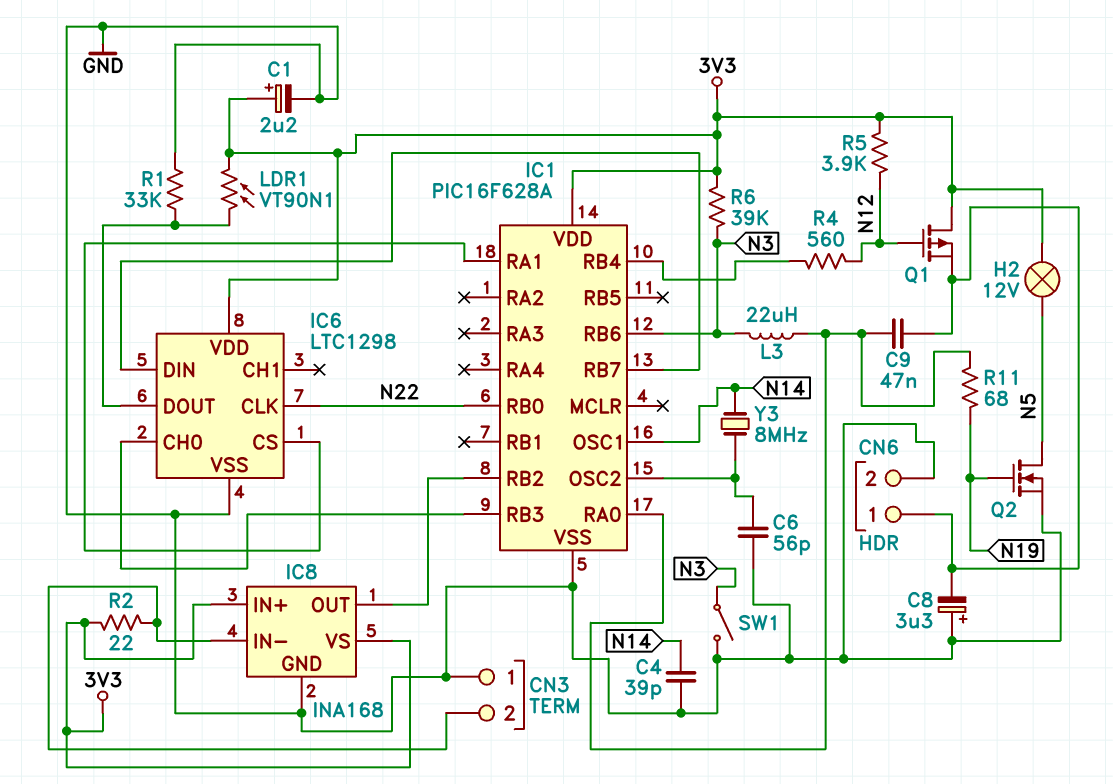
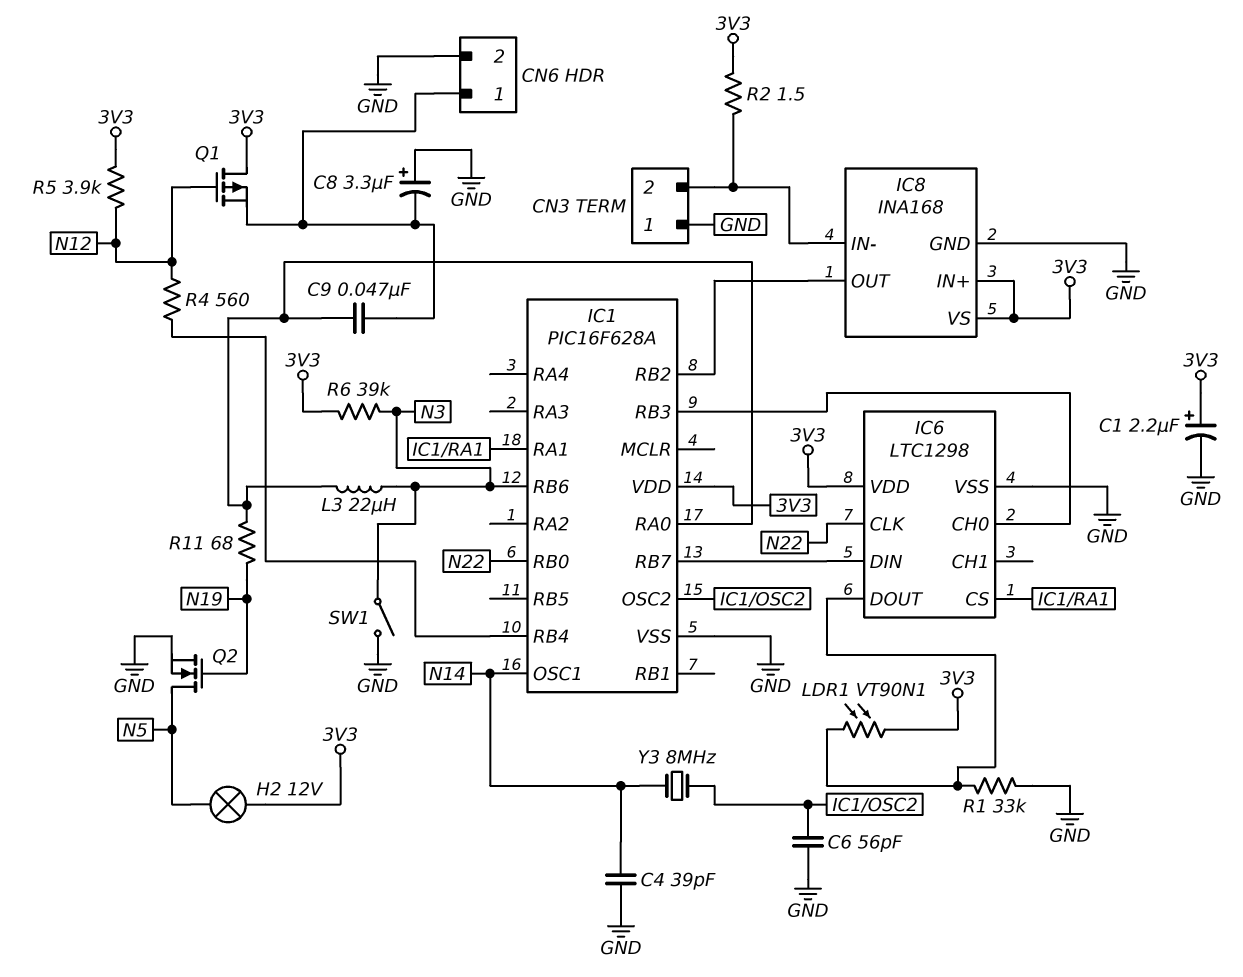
R2: 22 (3V3, CN3/2) -> 1.5 (3V3, CN3/2)

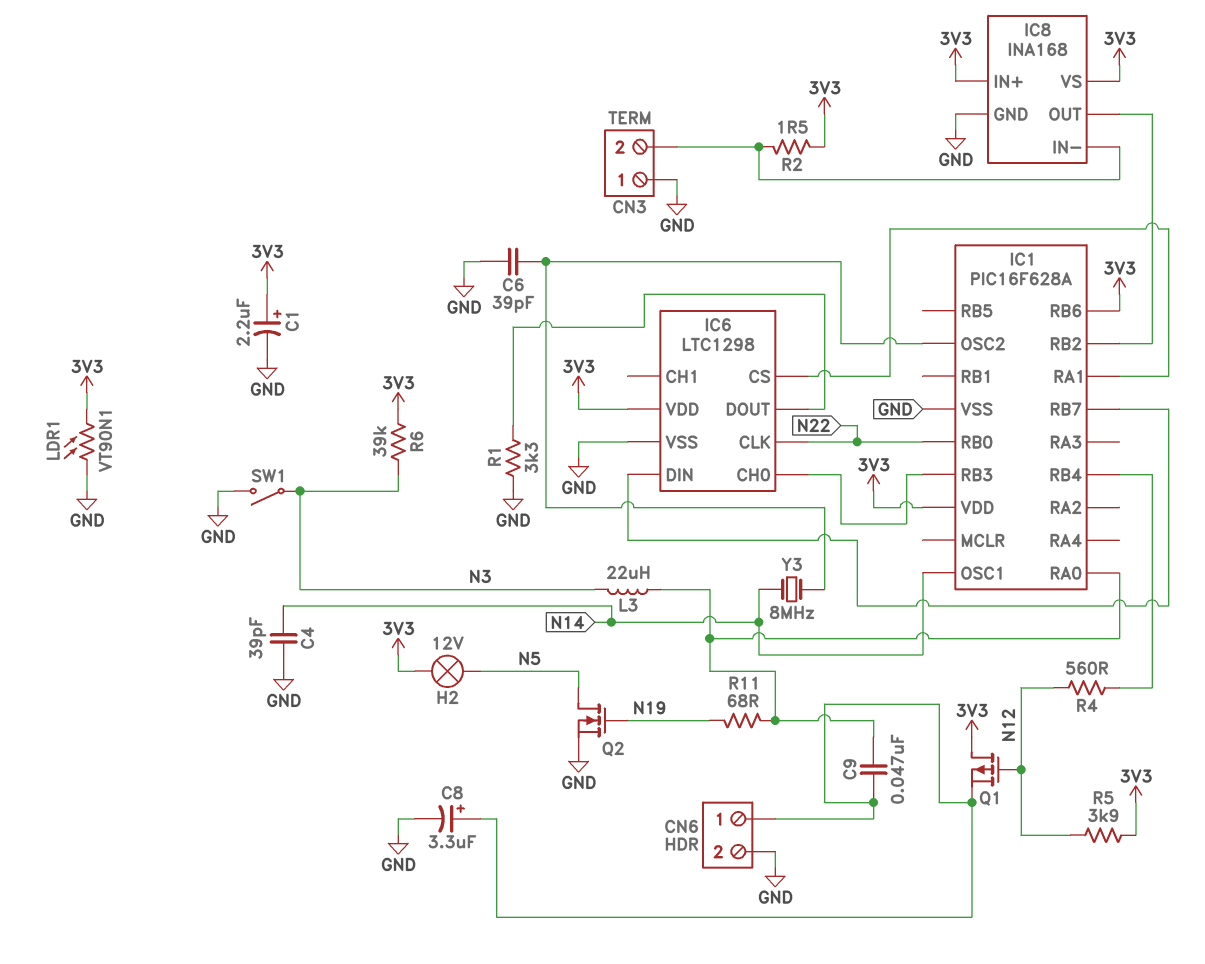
C6: 56pF (GND, IC1/OSC2) -> 39pF (GND, IC1/OSC2)
C8: 3.3uF (plus GND, minus CN6/1) -> 3.3uF (plus CN6/1, minus GND)
IC1 pin RB6: N3 -> 3V3
LDR1: VT90N1 (3V3, IC6/DOUT) -> VT90N1 (3V3, GND)
R1: 33k (GND, IC6/DOUT) -> 3.3k (GND, IC6/DOUT)

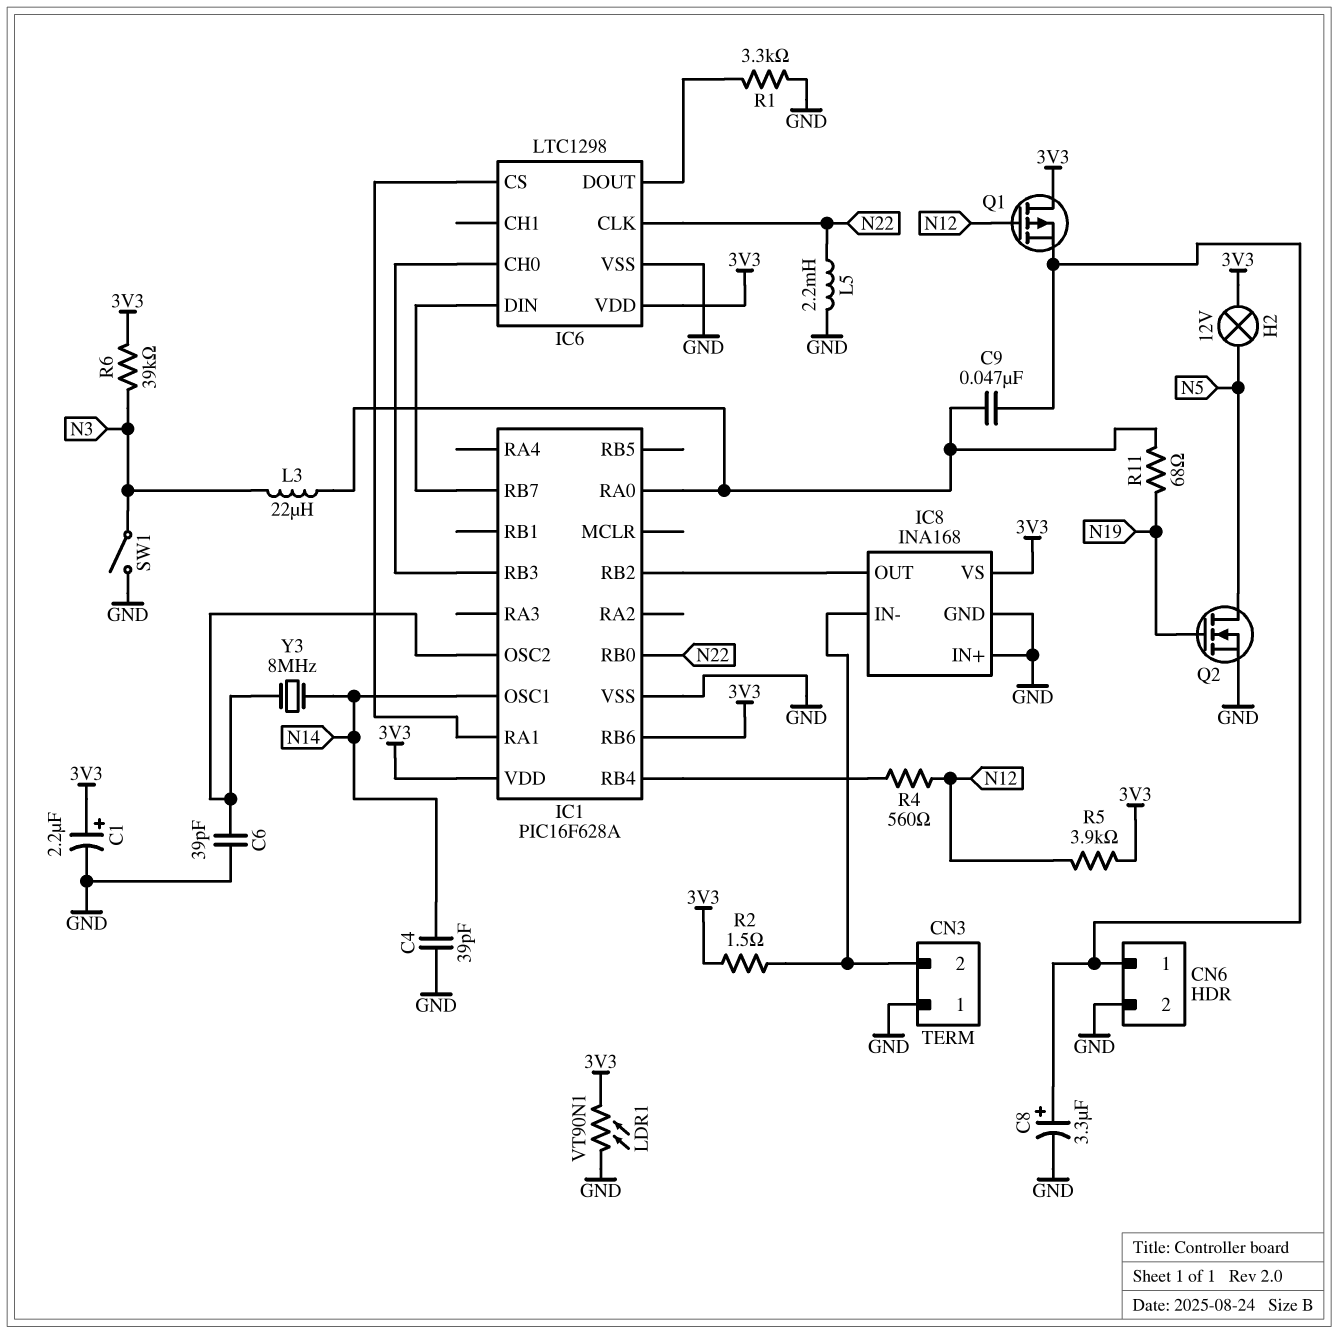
IC8 pin IN+: 3V3 -> GND
L5: none -> 2.2mH (GND, N22)

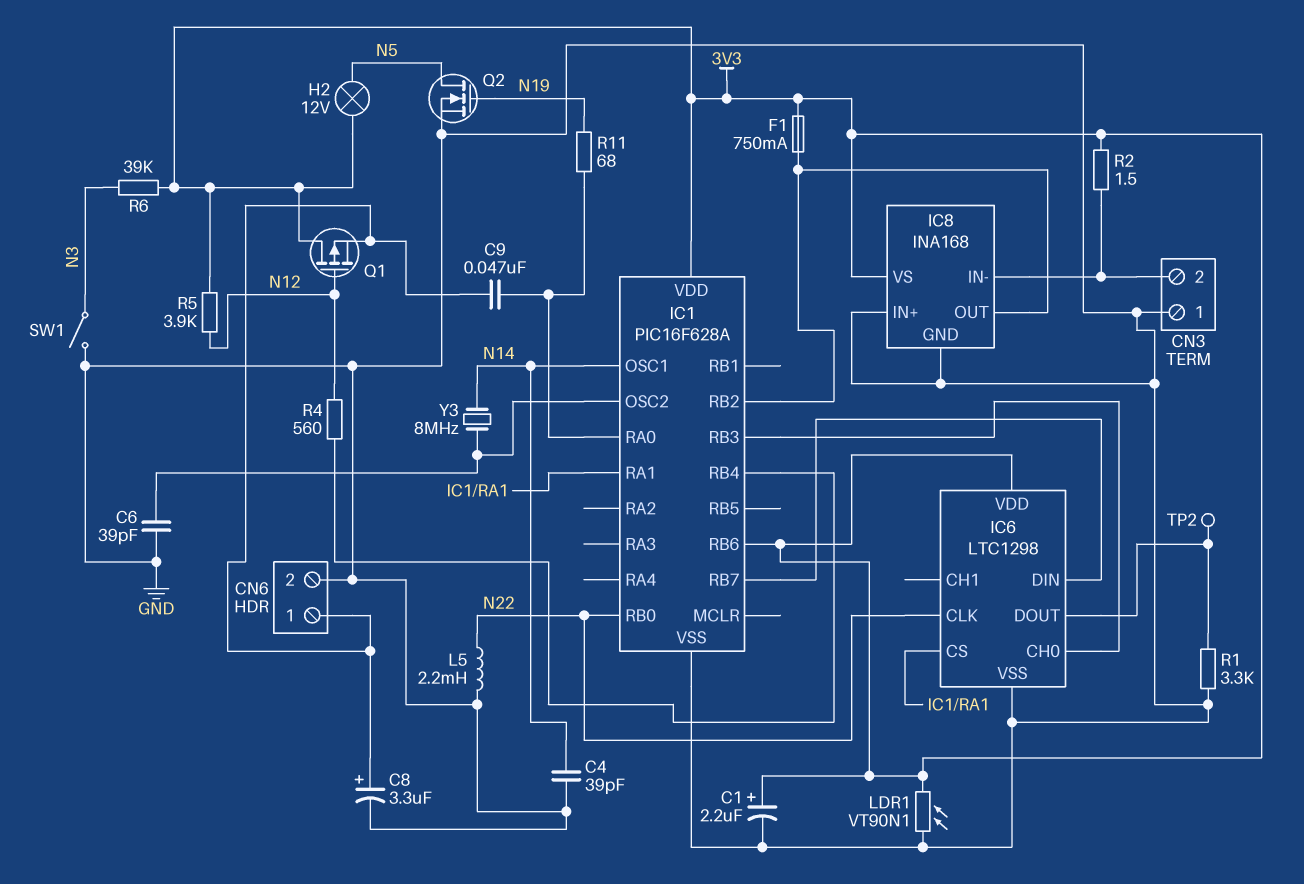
F1: none -> 750mA (3V3, IC1/RB2)
L3: 22uH (IC1/RA0, N3) -> none
TP2: none -> test point (IC6/DOUT)

